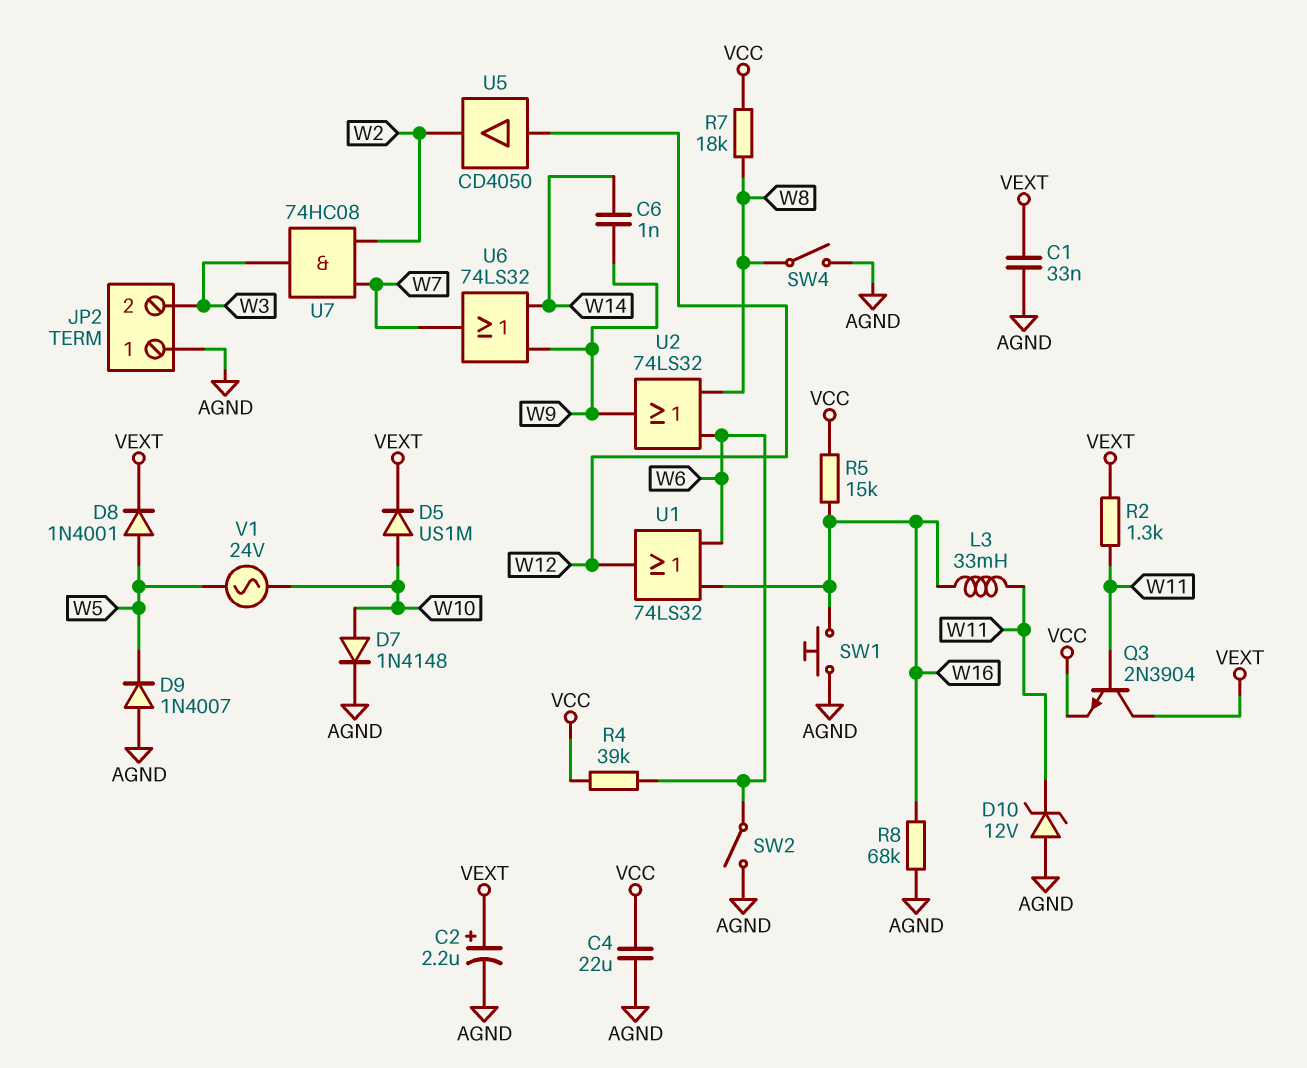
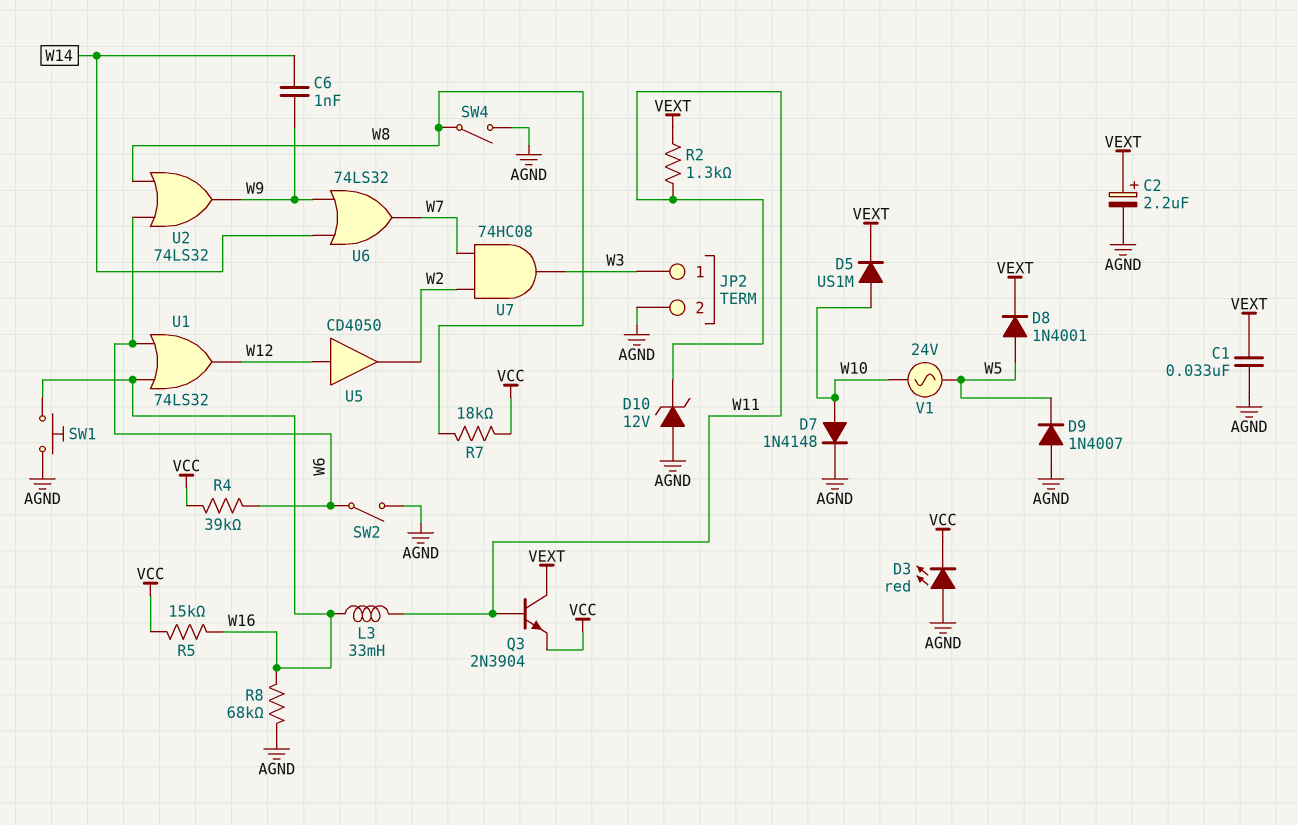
C4: 22uF (AGND, VCC) -> none
D3: none -> LED red (A AGND, K VCC)
JP2 pin 1: AGND -> W3
JP2 pin 2: W3 -> AGND

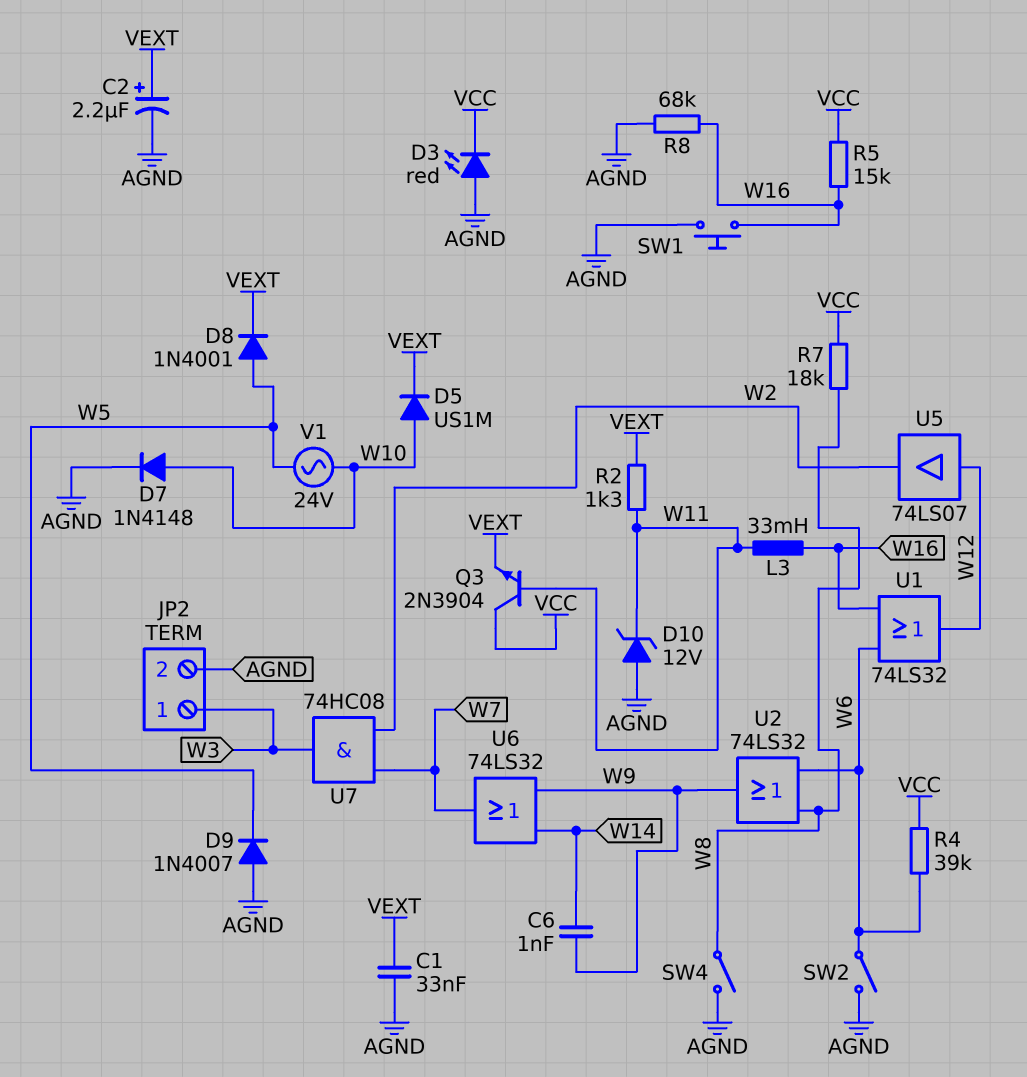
Q3: NPN 2N3904 (B W11, C VEXT, E VCC) -> NPN 2N3904 (B W11, C VCC, E VEXT)
U5: buffer CD4050 (in W12, out W2) -> buffer 74LS07 (in W12, out W2)

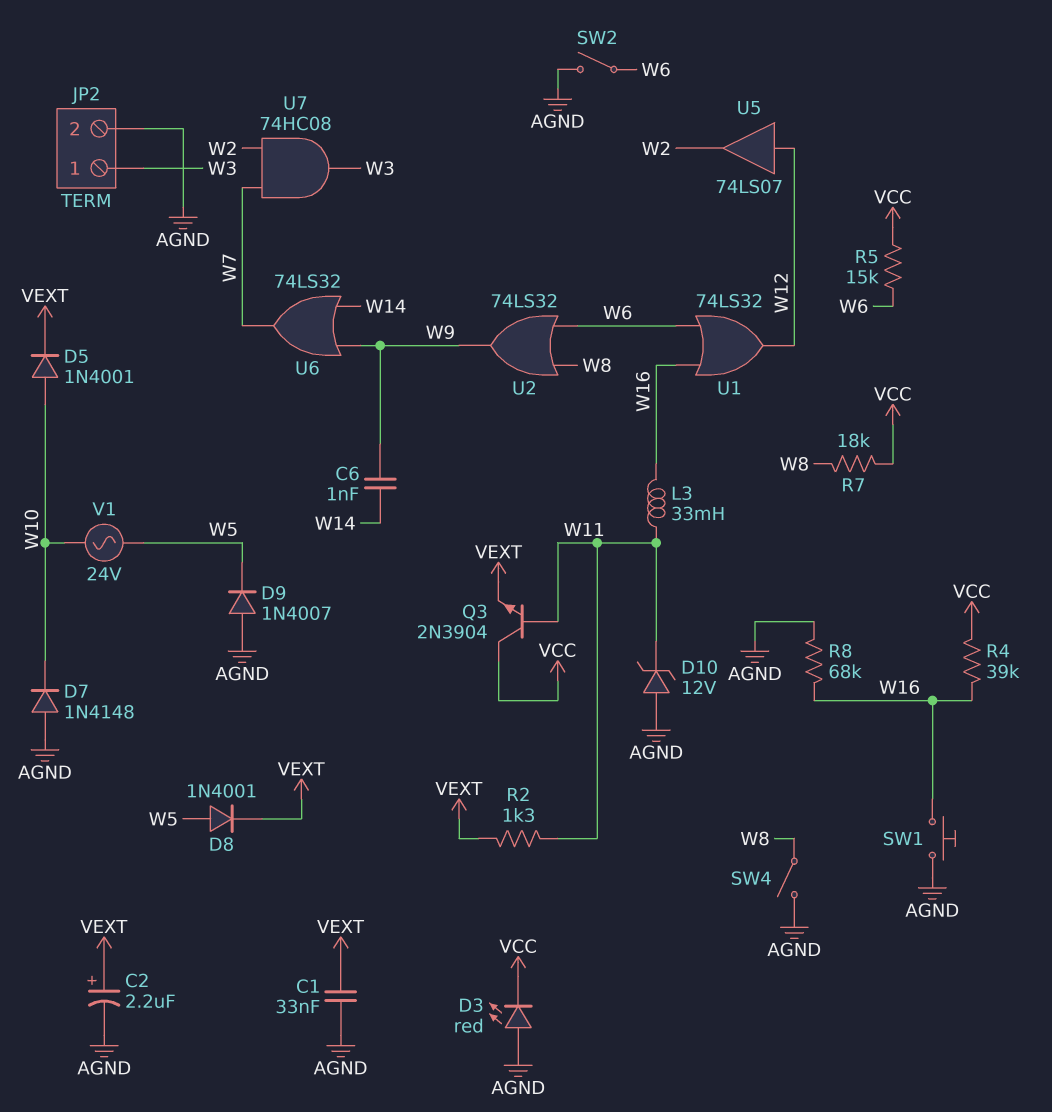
D5: diode US1M (A W10, K VEXT) -> diode 1N4001 (A W10, K VEXT)
D7: diode 1N4148 (A W10, K AGND) -> diode 1N4148 (A AGND, K W10)
R4: 39k (VCC, W6) -> 39k (VCC, W16)
R5: 15k (VCC, W16) -> 15k (VCC, W6)

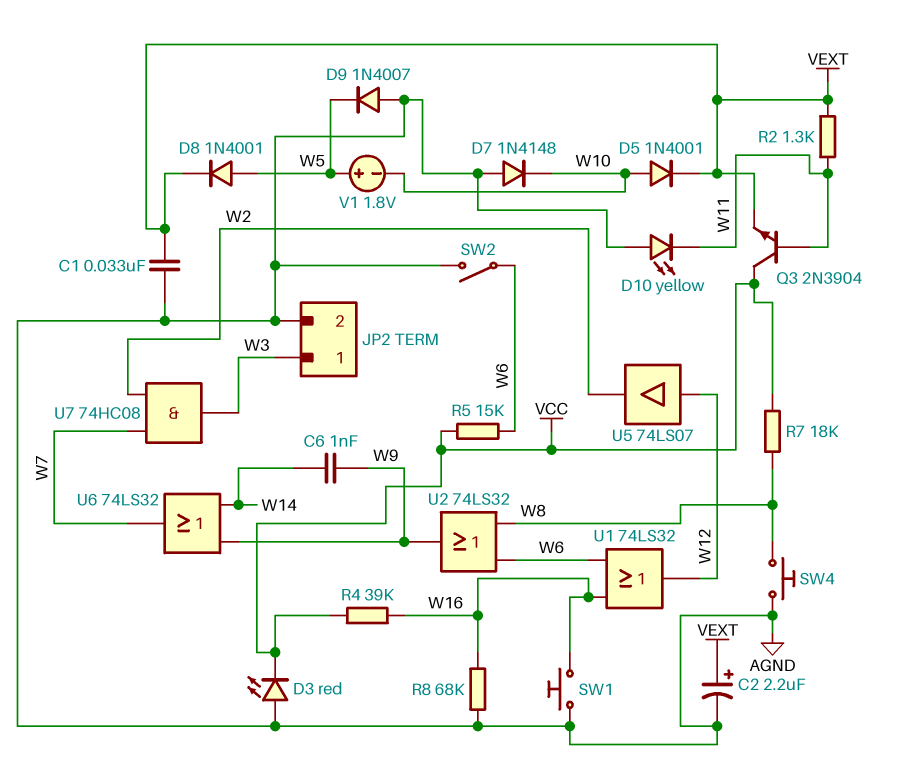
D10: zener 12V (A AGND, K W11) -> LED yellow (A AGND, K W11)
L3: 33mH (W11, W16) -> none
SW4: switch (AGND, W8) -> button (AGND, W8)
V1: AC 24V (W5, W10) -> 1.8V (plus W5, minus W10)

